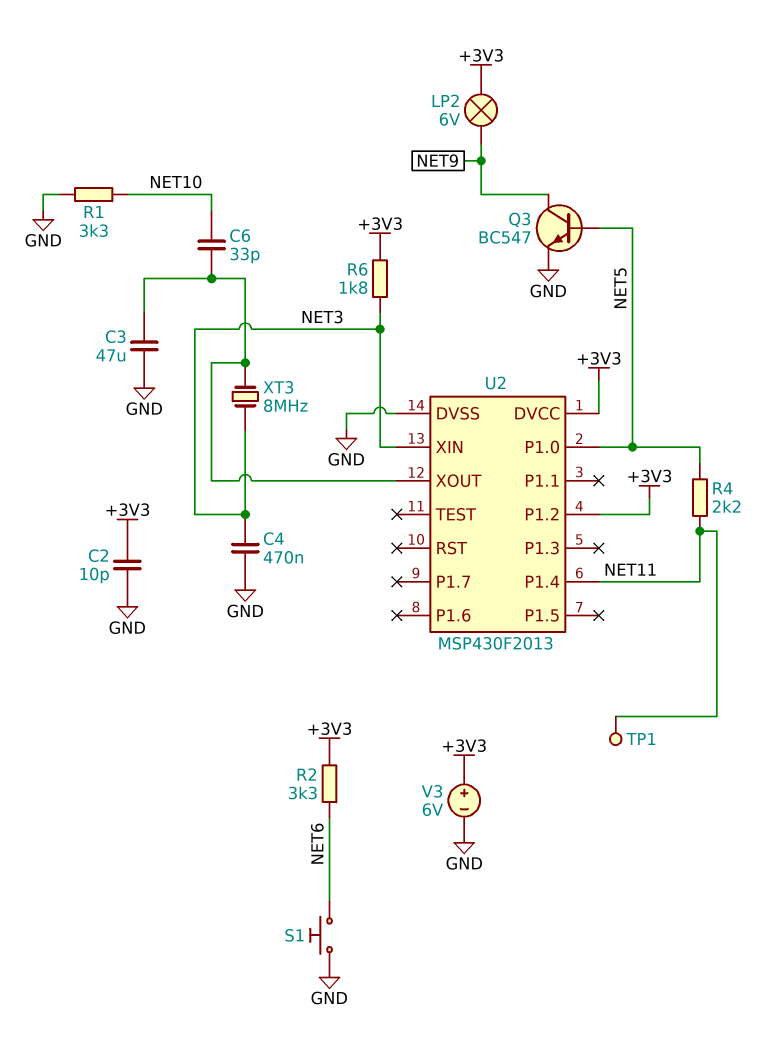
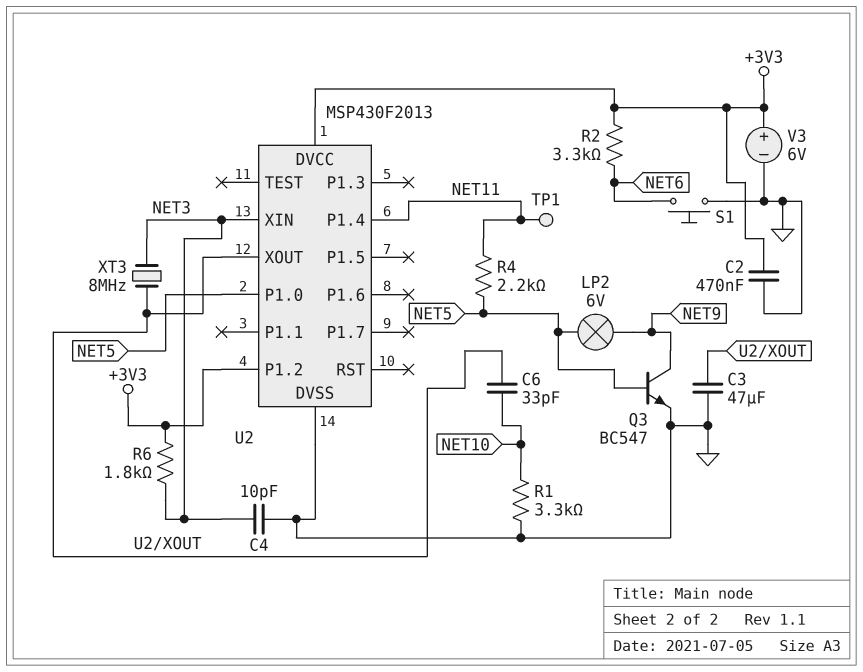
C2: 10pF (+3V3, GND) -> 470nF (+3V3, GND)
C4: 470nF (GND, NET3) -> 10pF (GND, NET3)
LP2: lamp 6V (+3V3, NET9) -> lamp 6V (NET5, NET9)

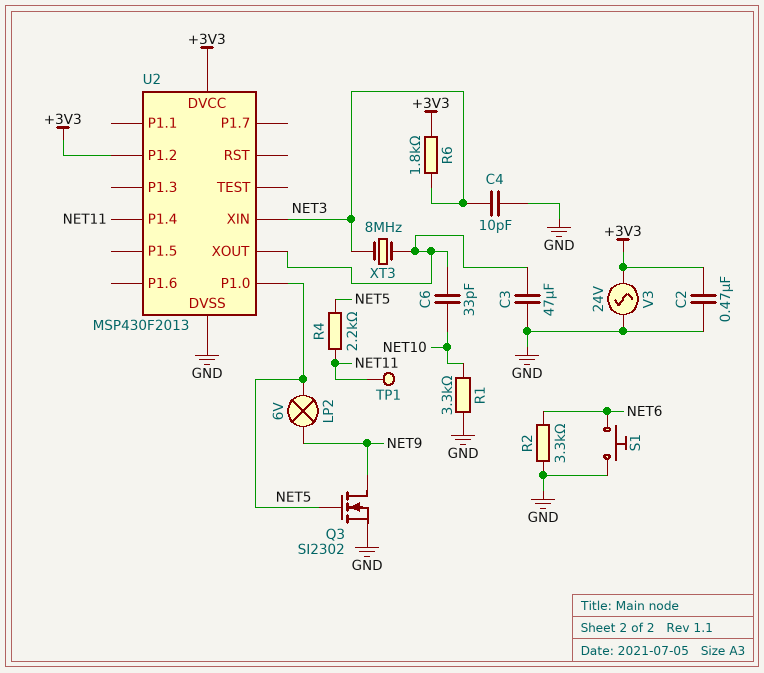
Q3: NPN BC547 (B NET5, C NET9, E GND) -> NMOS SI2302 (G NET5, D NET9, S GND)
R2: 3.3k (+3V3, NET6) -> 3.3k (GND, NET6)
V3: 6V (plus +3V3, minus GND) -> AC 24V (+3V3, GND)

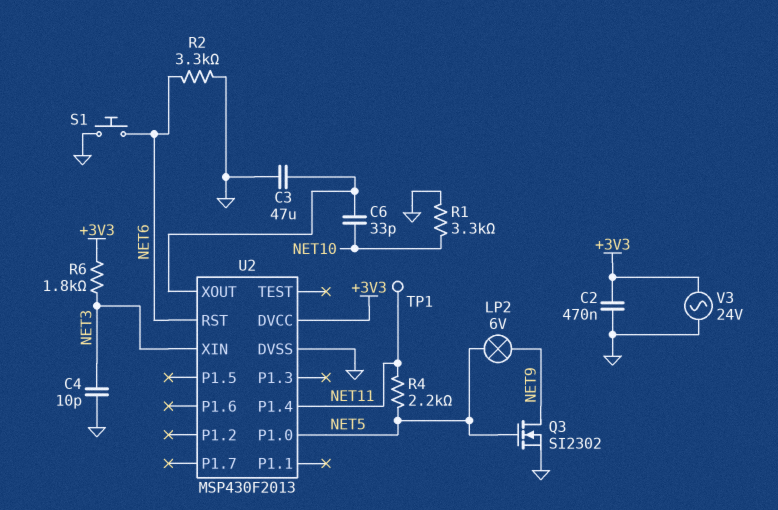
U2 pin P1.2: +3V3 -> none
U2 pin RST: none -> NET6
XT3: 8MHz (NET3, U2/XOUT) -> none

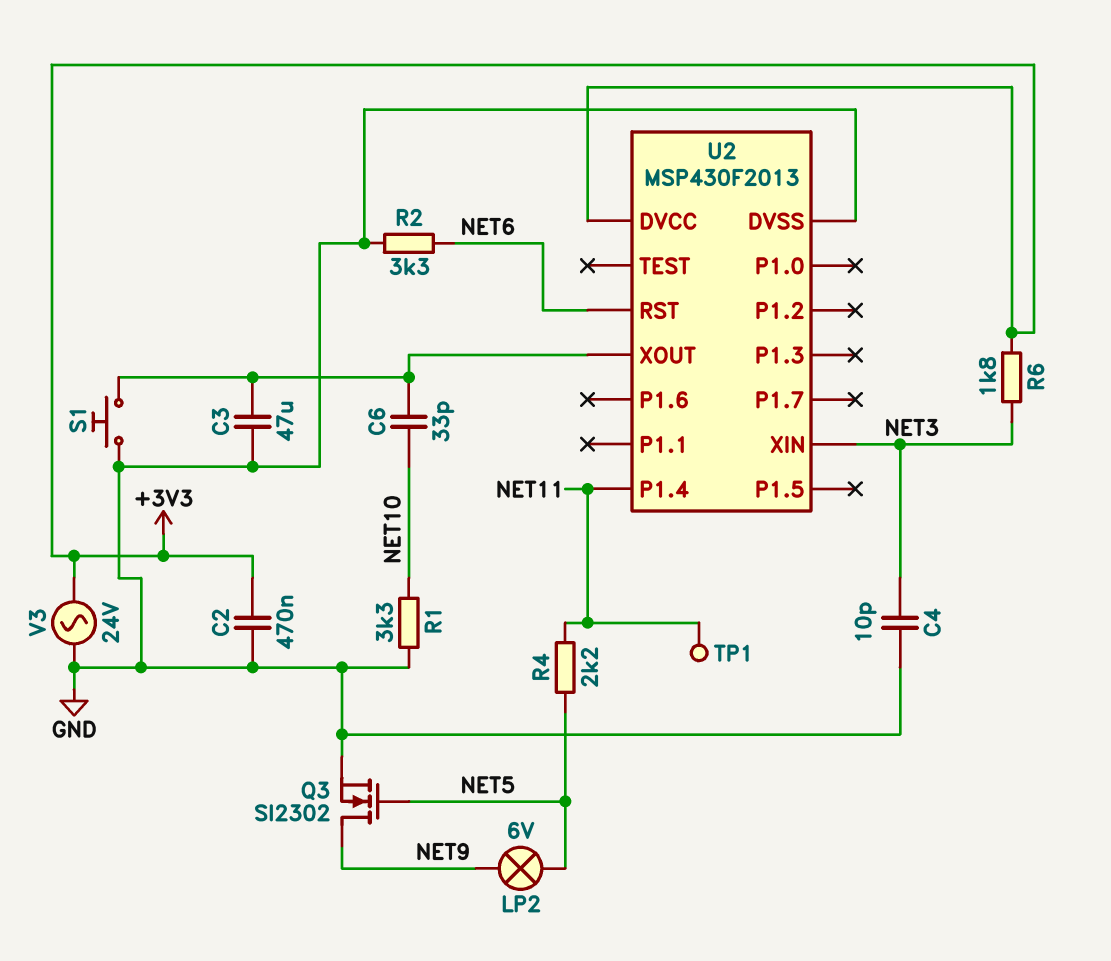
S1: button (GND, NET6) -> button (GND, U2/XOUT)
U2 pin P1.0: NET5 -> none

